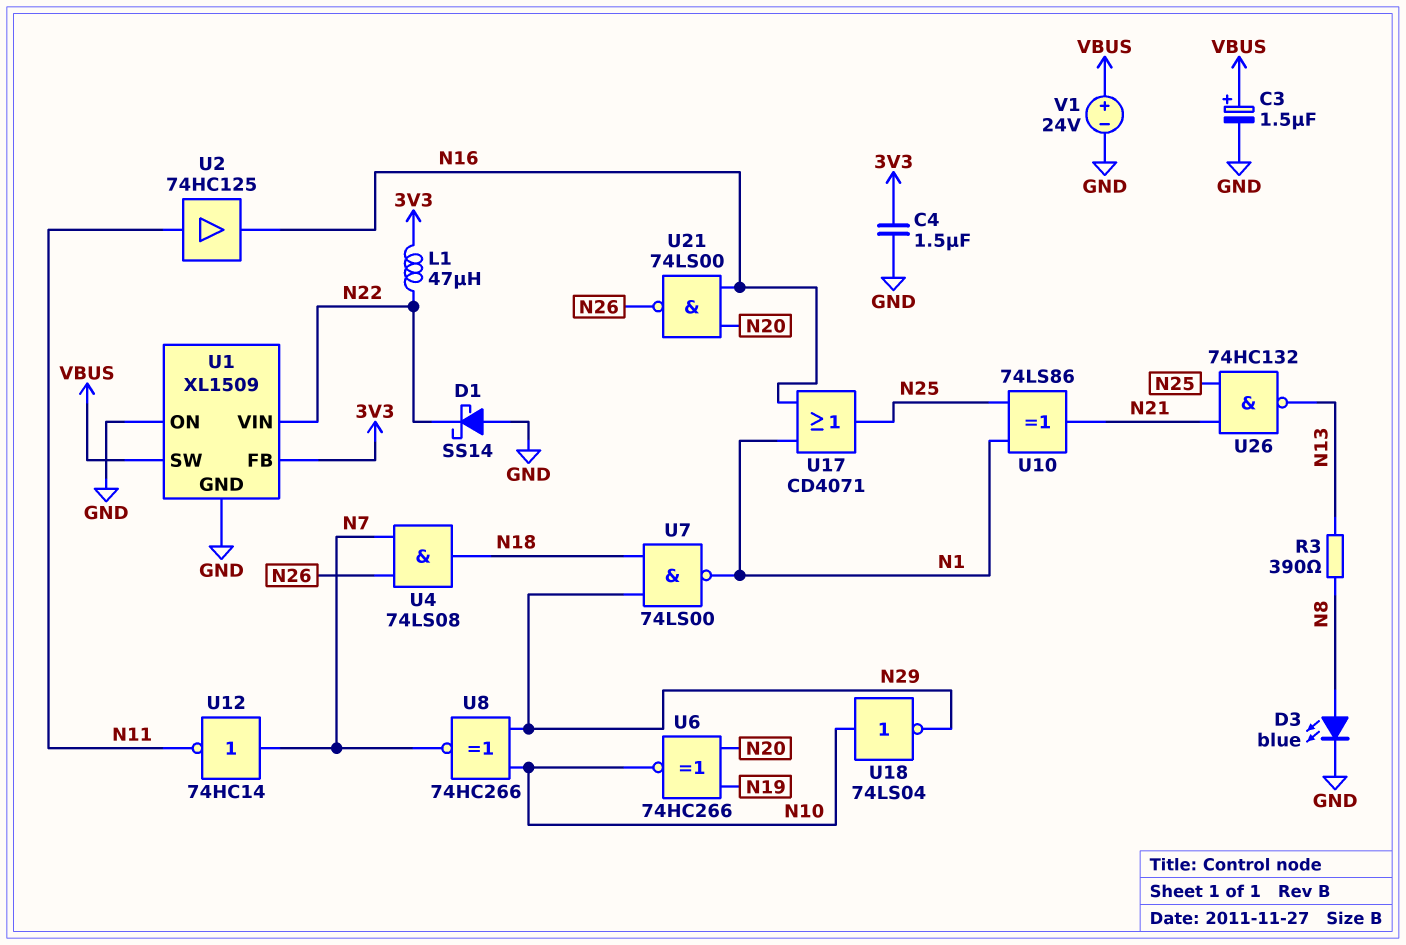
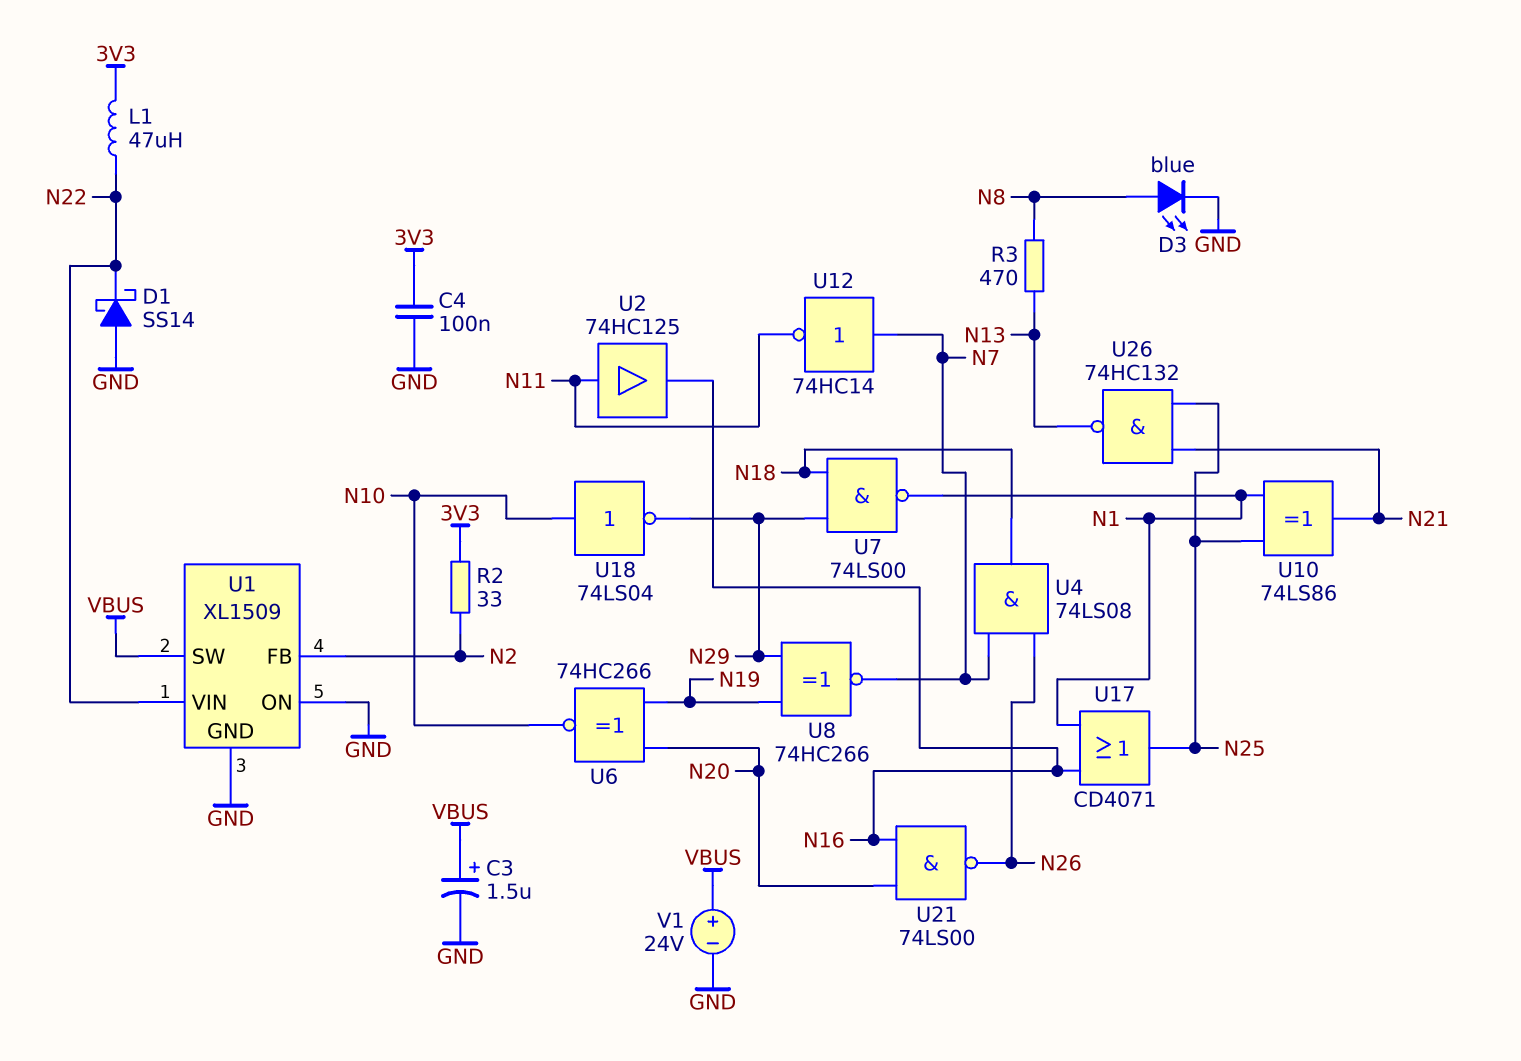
C4: 1.5uF (3V3, GND) -> 100nF (3V3, GND)
R2: none -> 33 (3V3, N2)
R3: 390 (N8, N13) -> 470 (N8, N13)
U1 pin FB: 3V3 -> N2
U8: XNOR 74HC266 (in N10, in N29, out N7) -> XNOR 74HC266 (in N19, in N29, out N7)

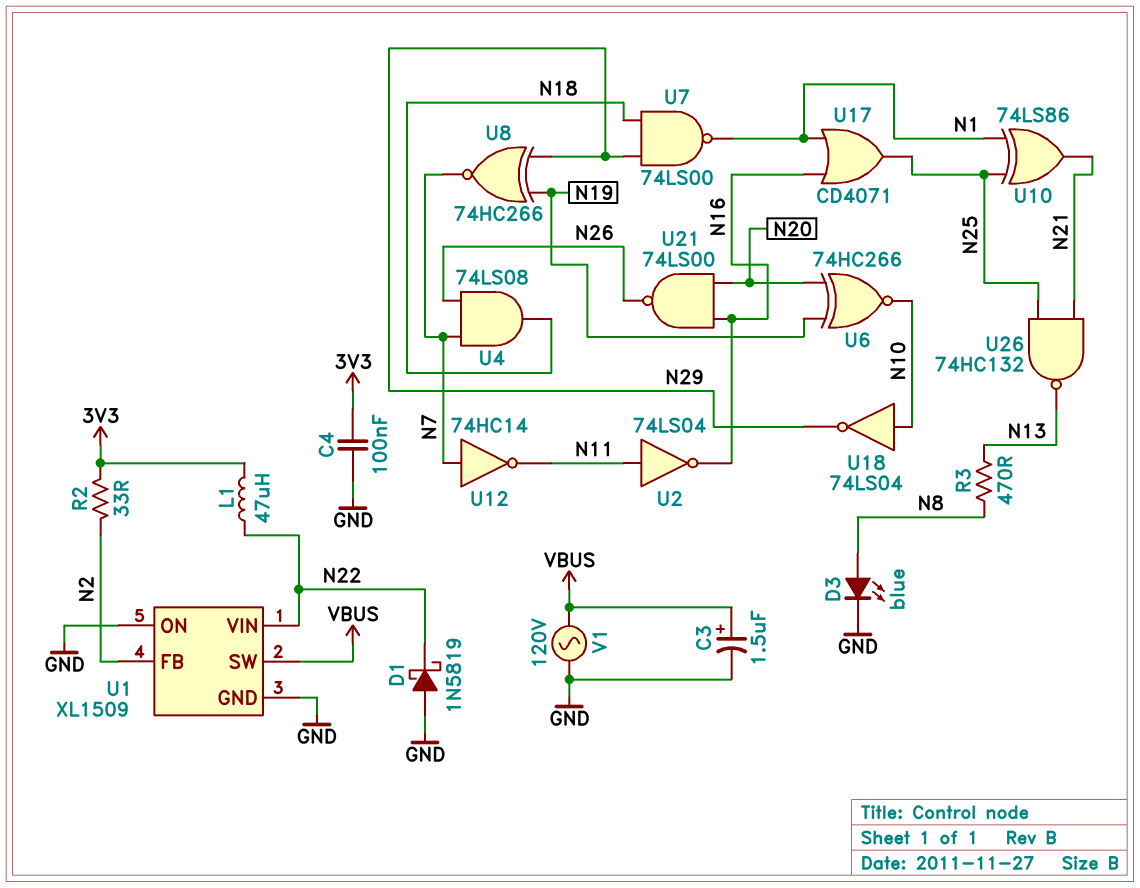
D1: schottky SS14 (A GND, K N22) -> schottky 1N5819 (A GND, K N22)
U2: buffer 74HC125 (in N11, out N16) -> NOT 74LS04 (in N11, out N16)
V1: 24V (plus VBUS, minus GND) -> AC 120V (GND, VBUS)

